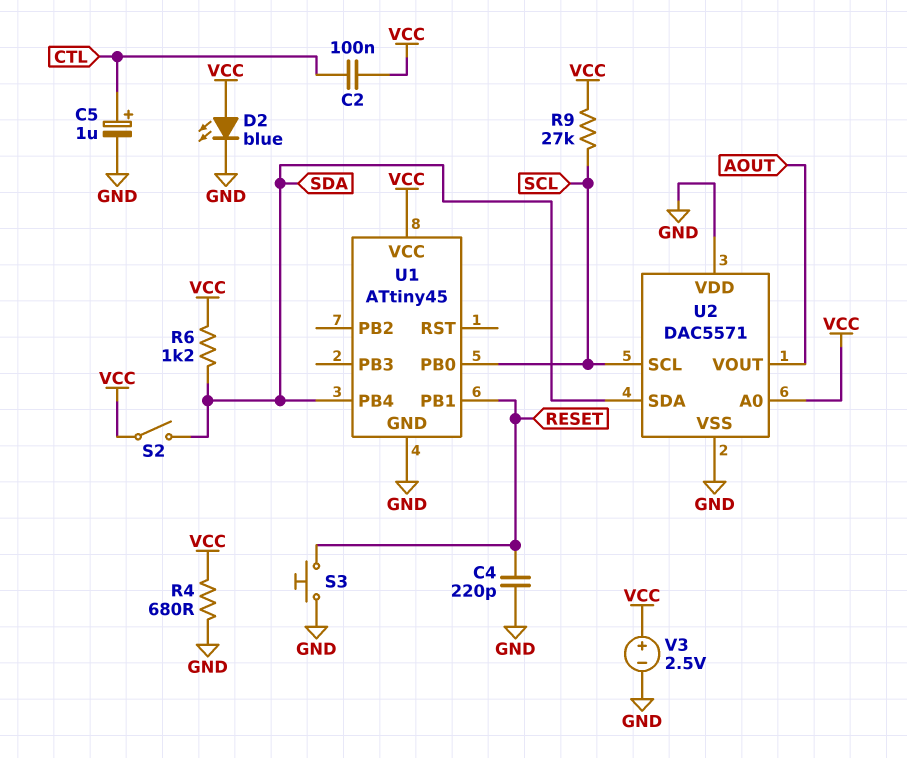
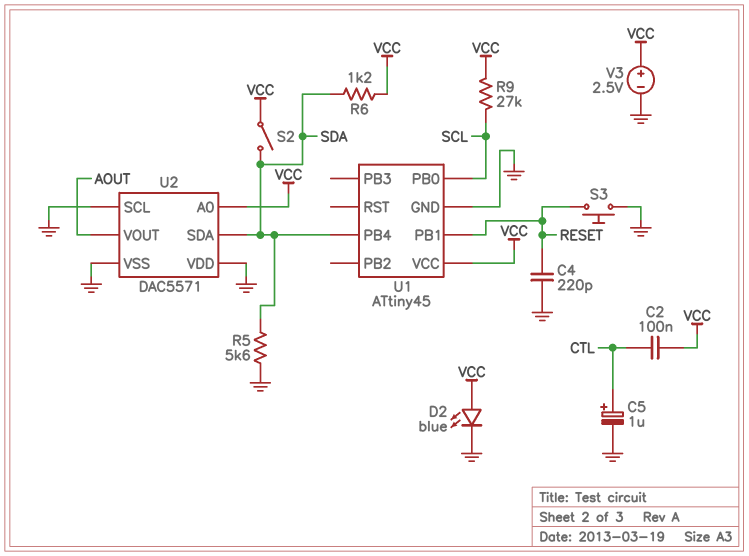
R4: 680 (GND, VCC) -> none
R5: none -> 5.6k (GND, SDA)
U2 pin SCL: SCL -> GND

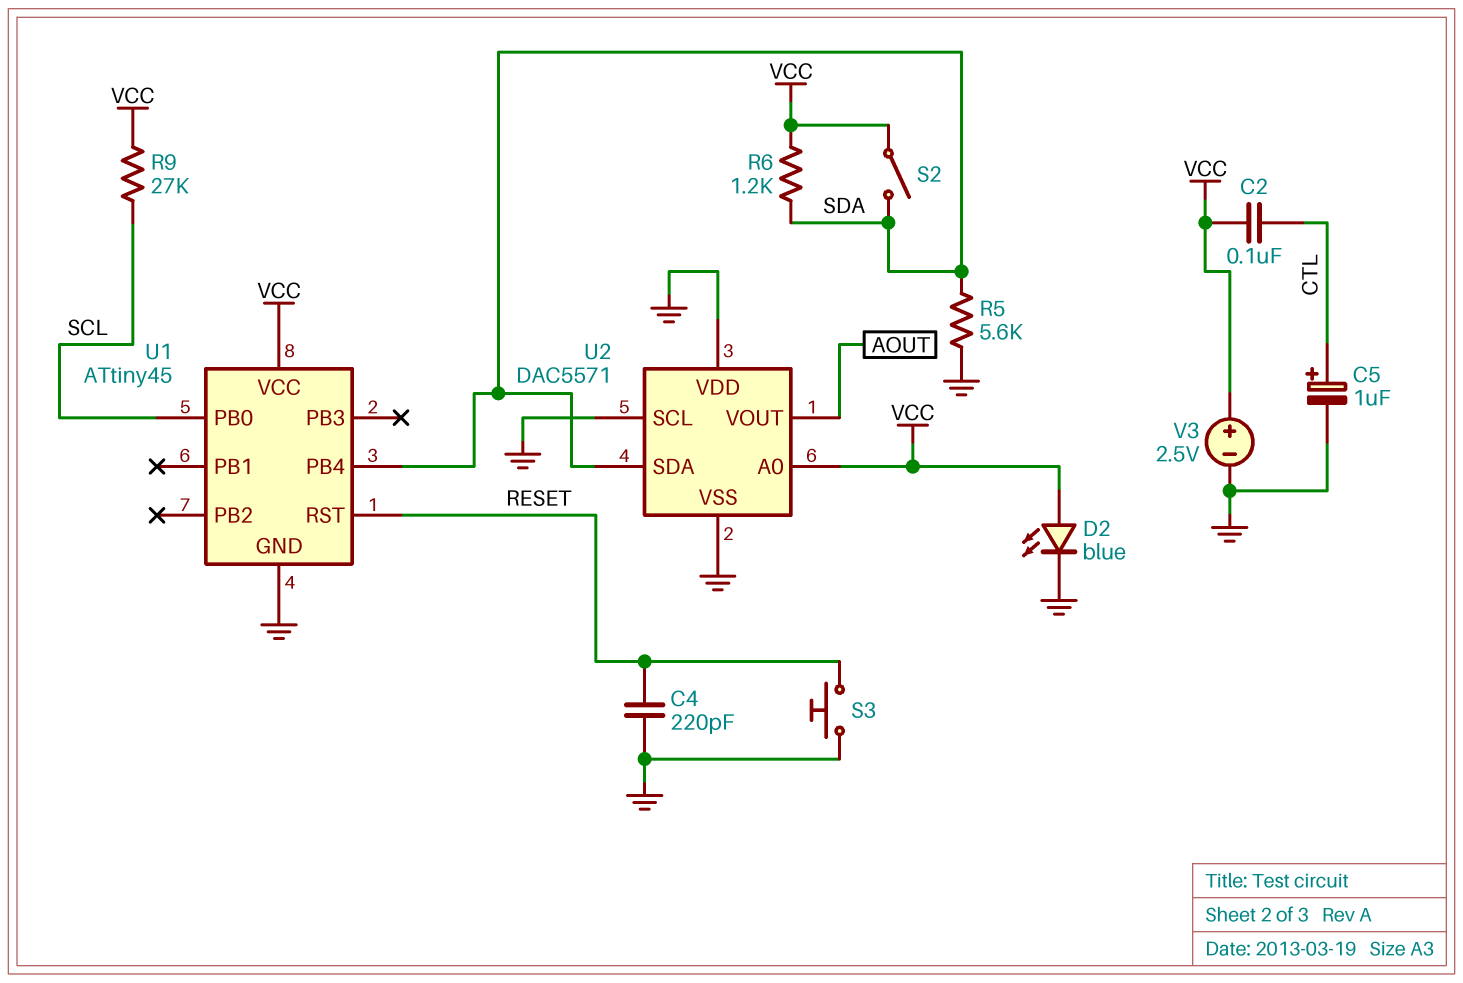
U1 pin PB1: RESET -> none
U1 pin RST: none -> RESET

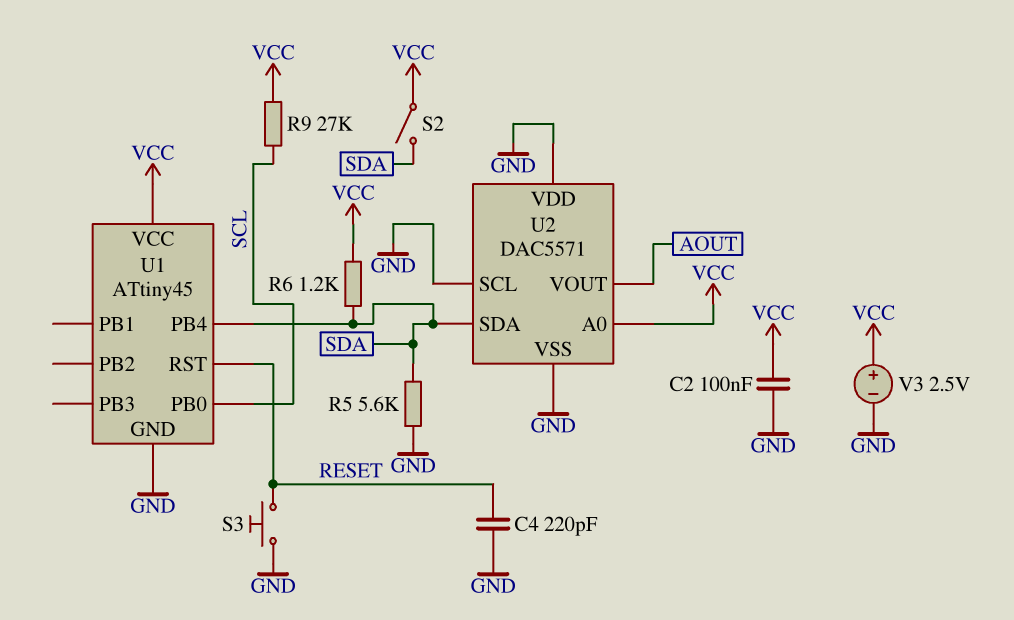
C2: 100nF (CTL, VCC) -> 100nF (GND, VCC)
C5: 1uF (plus CTL, minus GND) -> none
D2: LED blue (A VCC, K GND) -> none

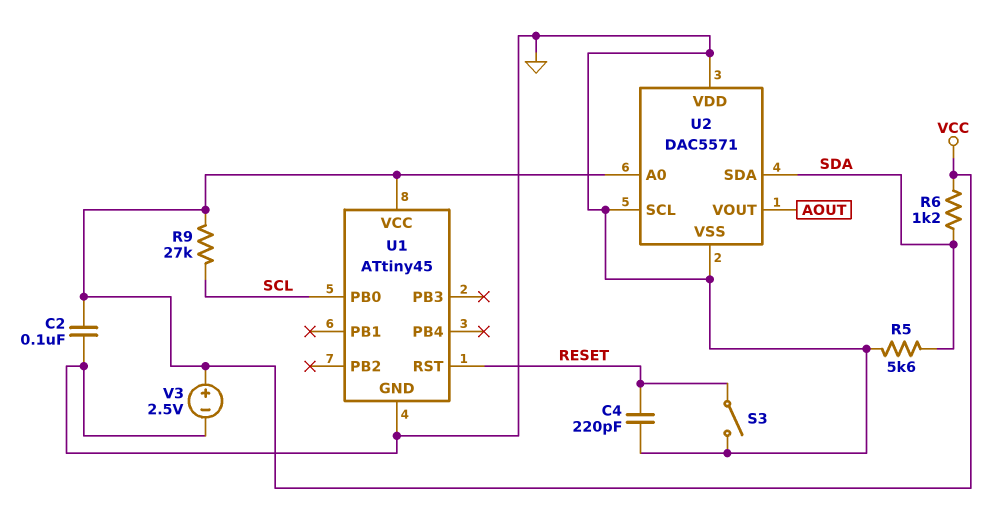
S2: switch (SDA, VCC) -> none
S3: button (GND, RESET) -> switch (GND, RESET)
U1 pin PB4: SDA -> none

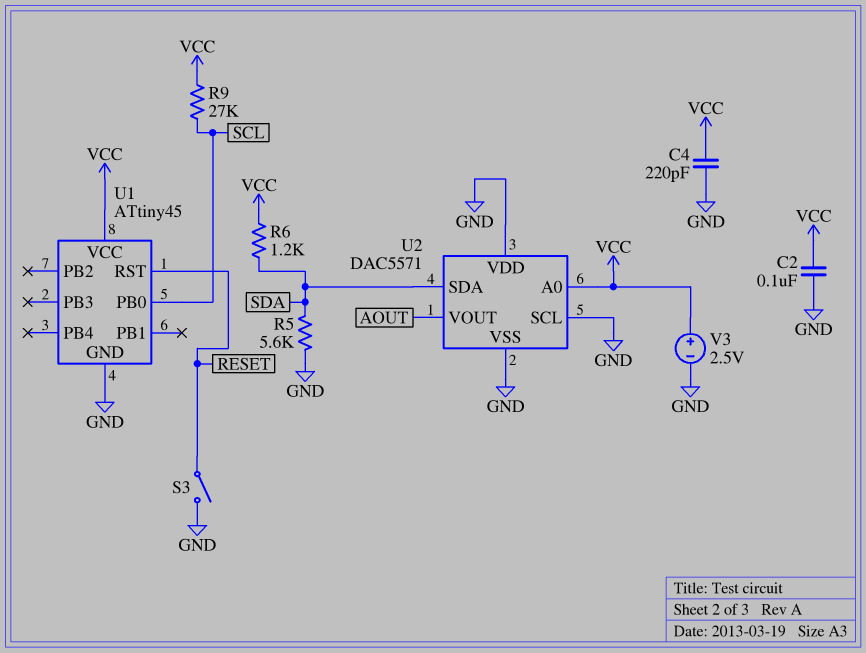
C4: 220pF (GND, RESET) -> 220pF (GND, VCC)

